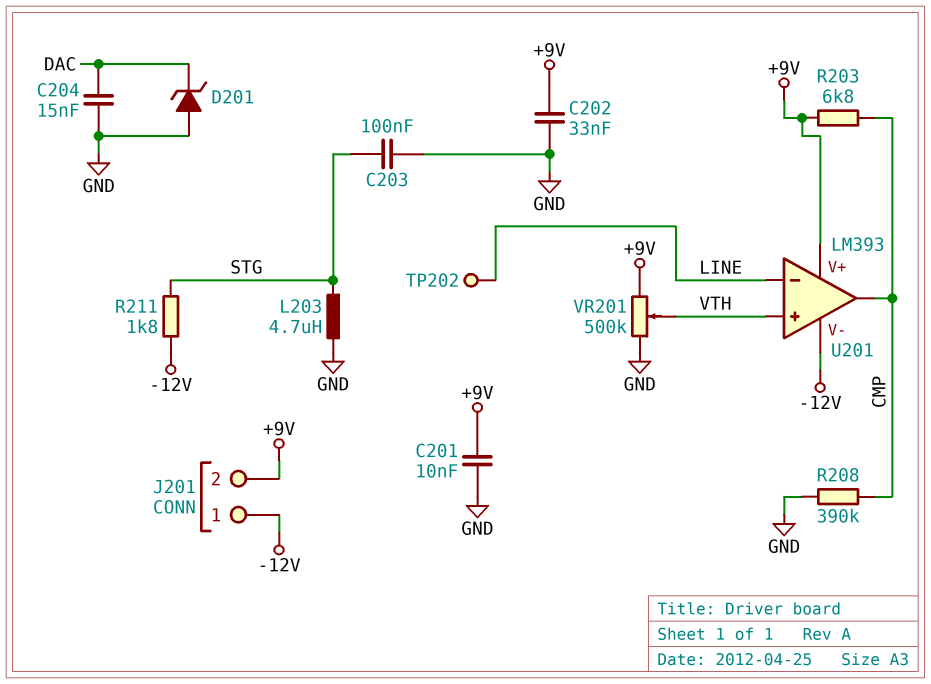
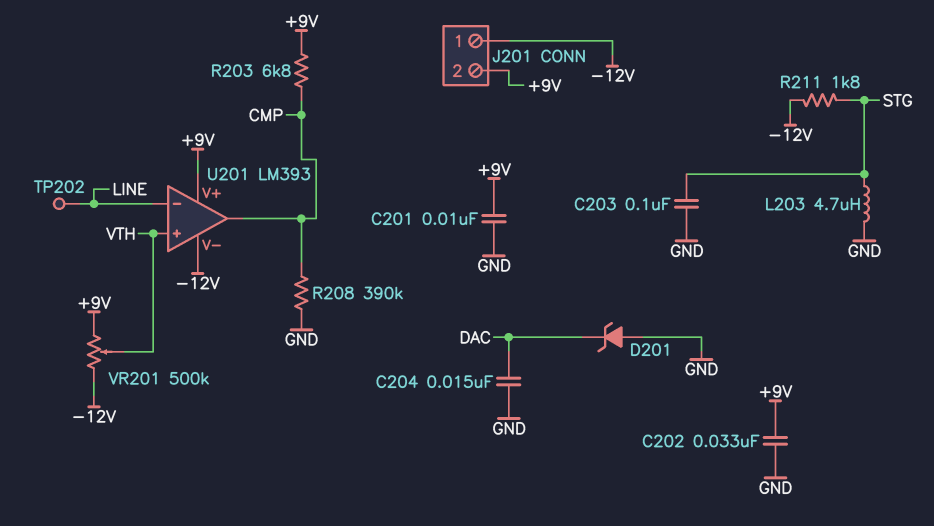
VR201: 500k (+9V, GND, wiper VTH) -> 500k (+9V, -12V, wiper VTH)

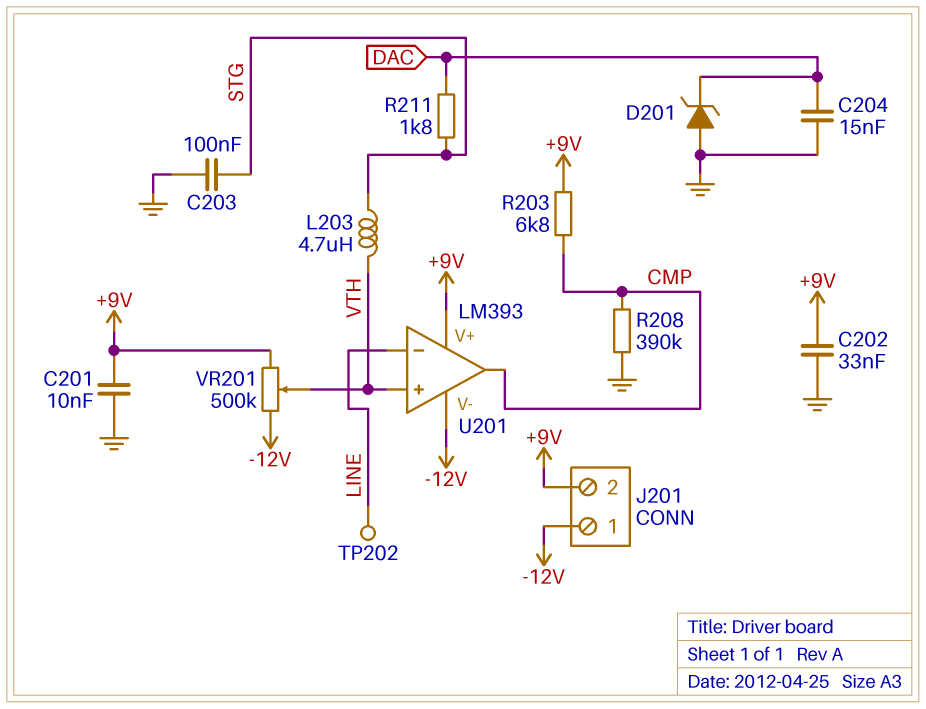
L203: 4.7uH (GND, STG) -> 4.7uH (STG, VTH)
R211: 1.8k (-12V, STG) -> 1.8k (DAC, STG)

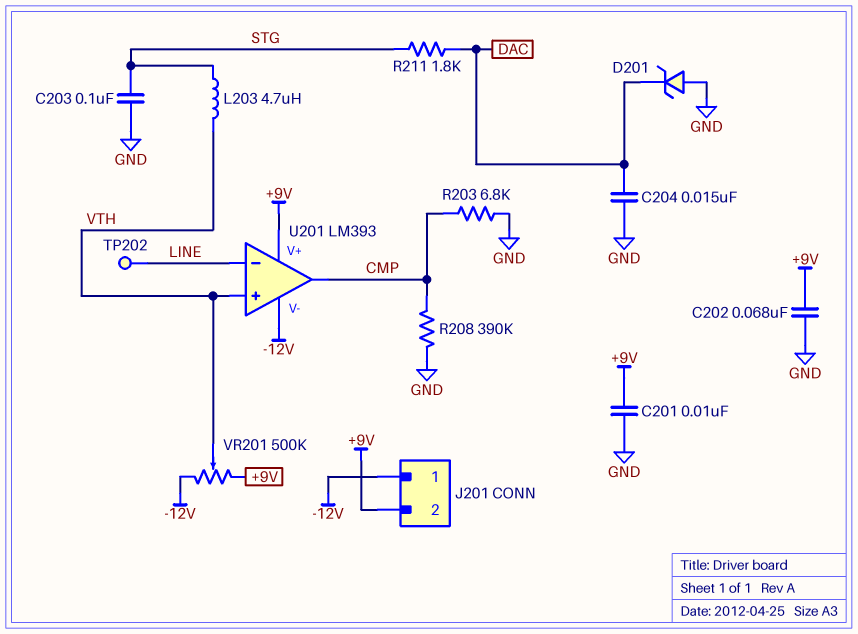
C202: 33nF (+9V, GND) -> 68nF (+9V, GND)
R203: 6.8k (+9V, CMP) -> 6.8k (CMP, GND)

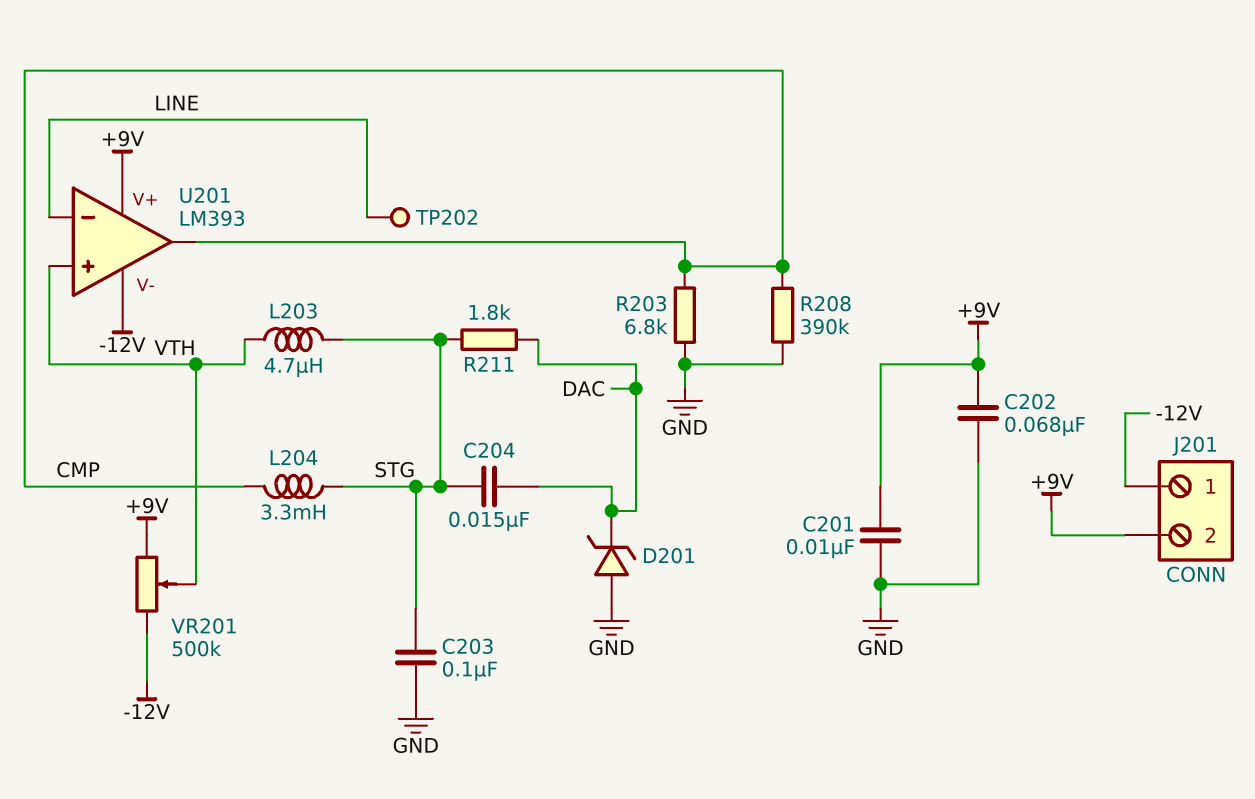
C204: 15nF (DAC, GND) -> 15nF (DAC, STG)
L204: none -> 3.3mH (CMP, STG)

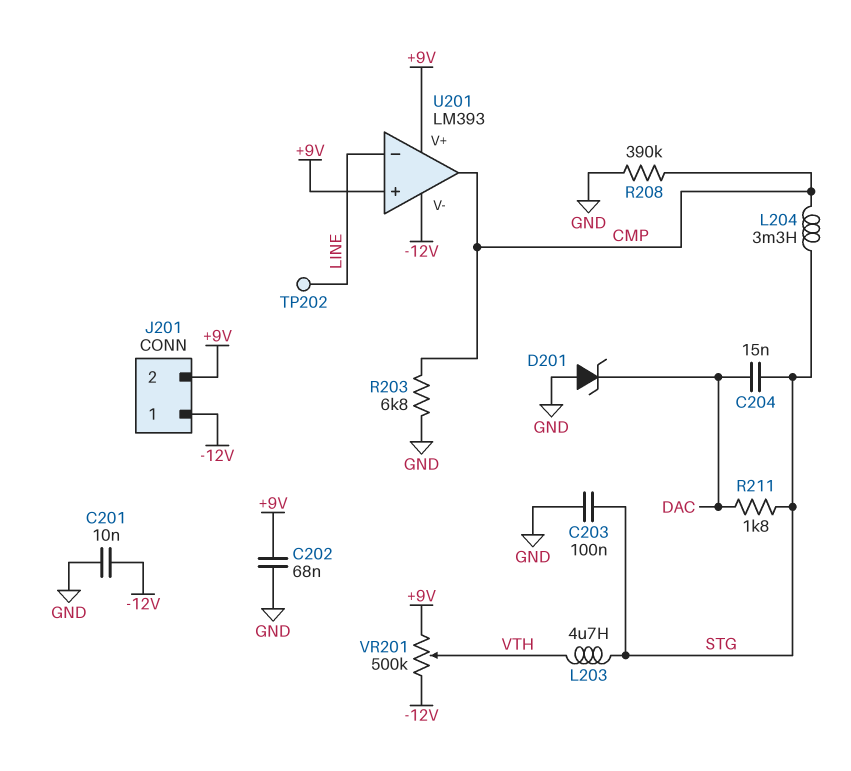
C201: 10nF (+9V, GND) -> 10nF (-12V, GND)
U201 pin in+: VTH -> +9V

